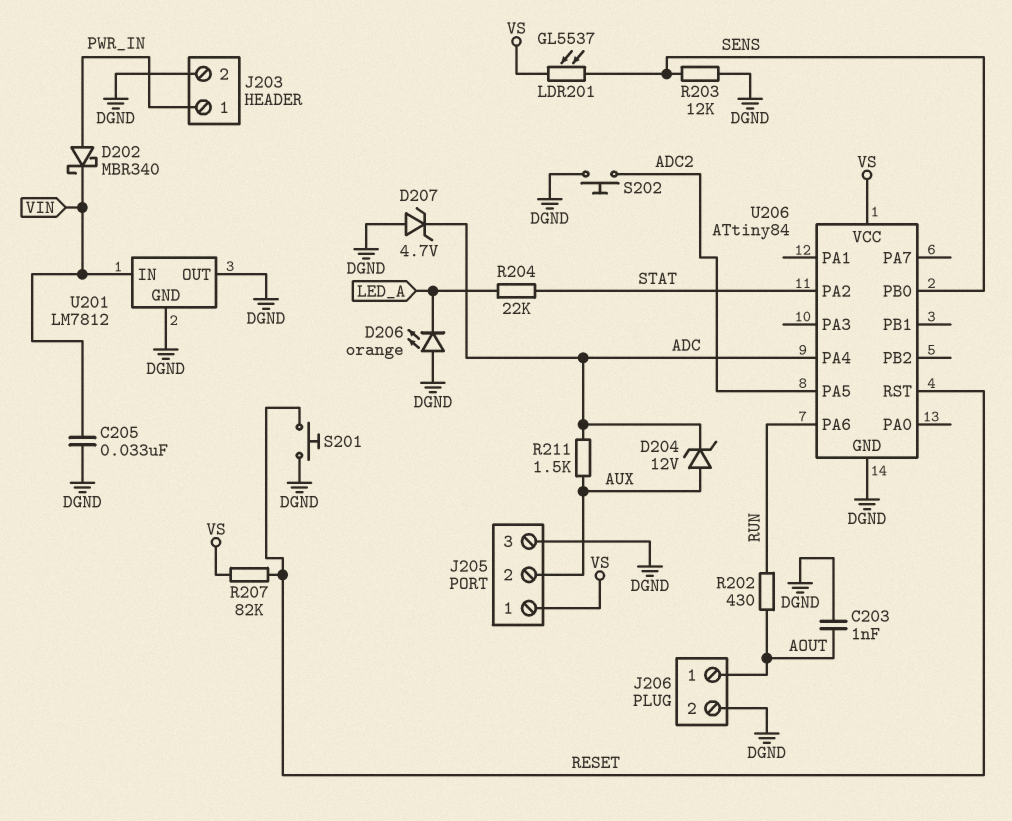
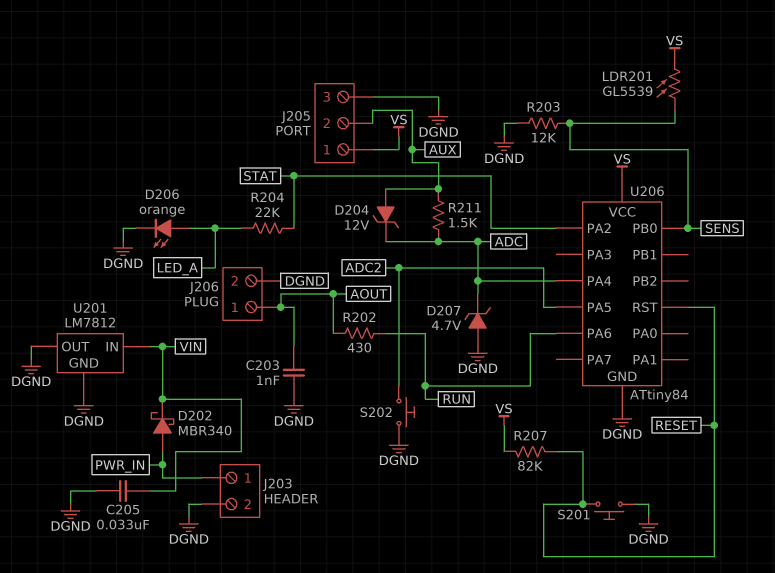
D206: LED orange (A DGND, K LED_A) -> LED orange (A LED_A, K DGND)
LDR201: GL5537 (SENS, VS) -> GL5539 (SENS, VS)

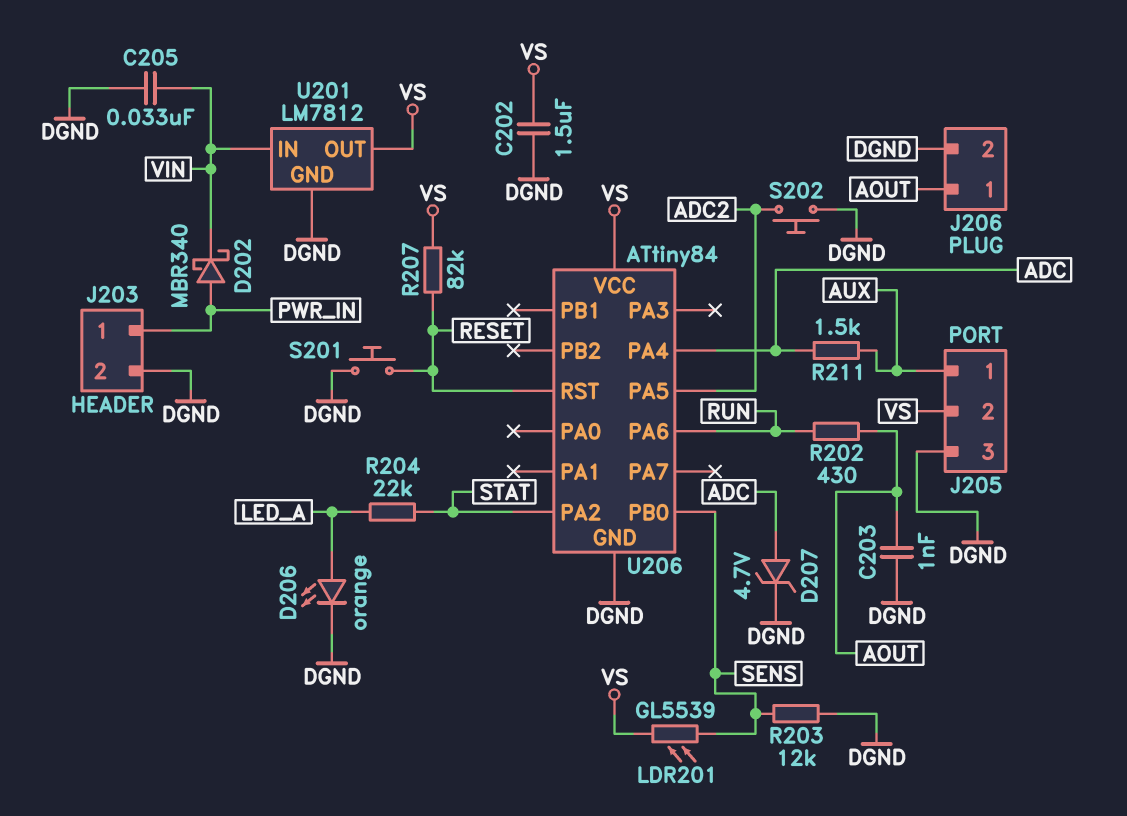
C202: none -> 1.5uF (DGND, VS)
D204: zener 12V (A AUX, K ADC) -> none
D207: zener 4.7V (A DGND, K ADC) -> zener 4.7V (A ADC, K DGND)
J205 pin 1: VS -> AUX
J205 pin 2: AUX -> VS
U201 pin OUT: DGND -> VS

